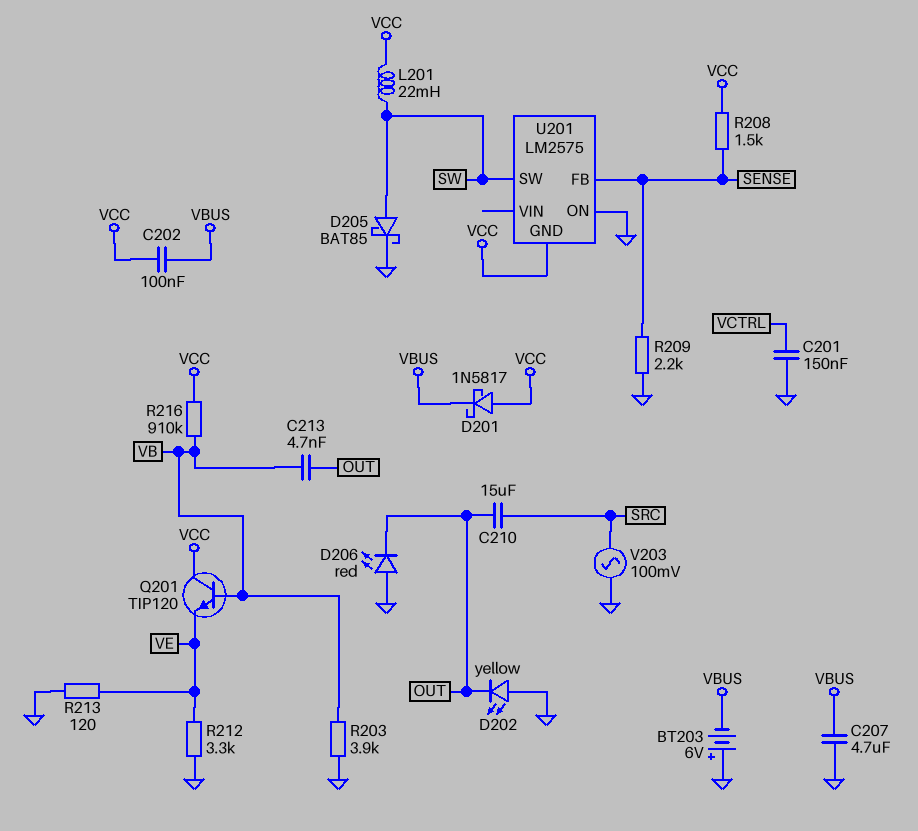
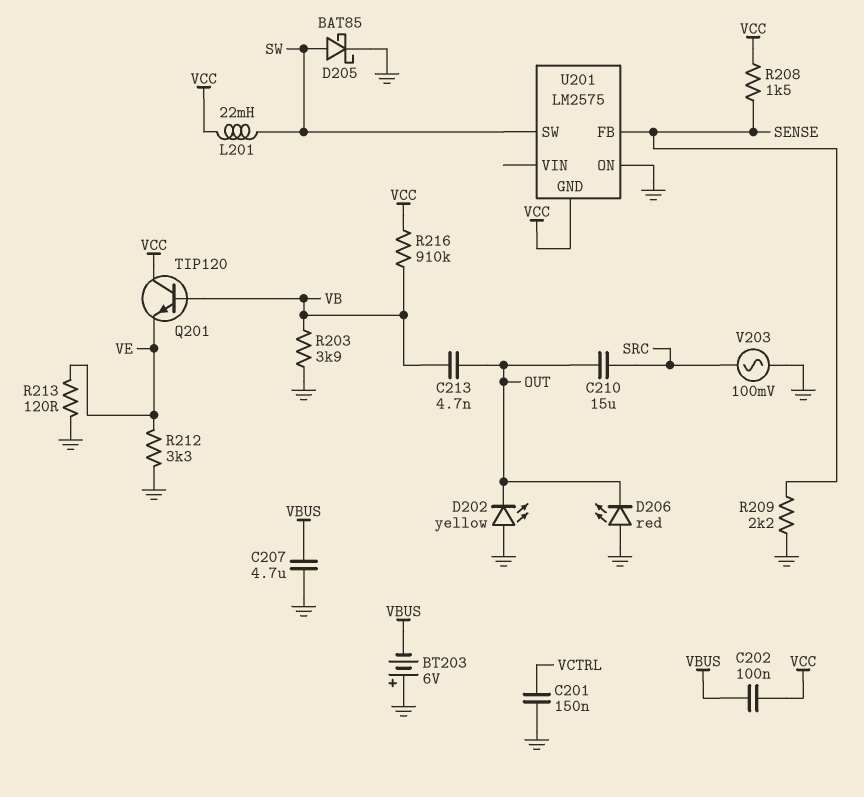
D201: schottky 1N5817 (A VCC, K VBUS) -> none

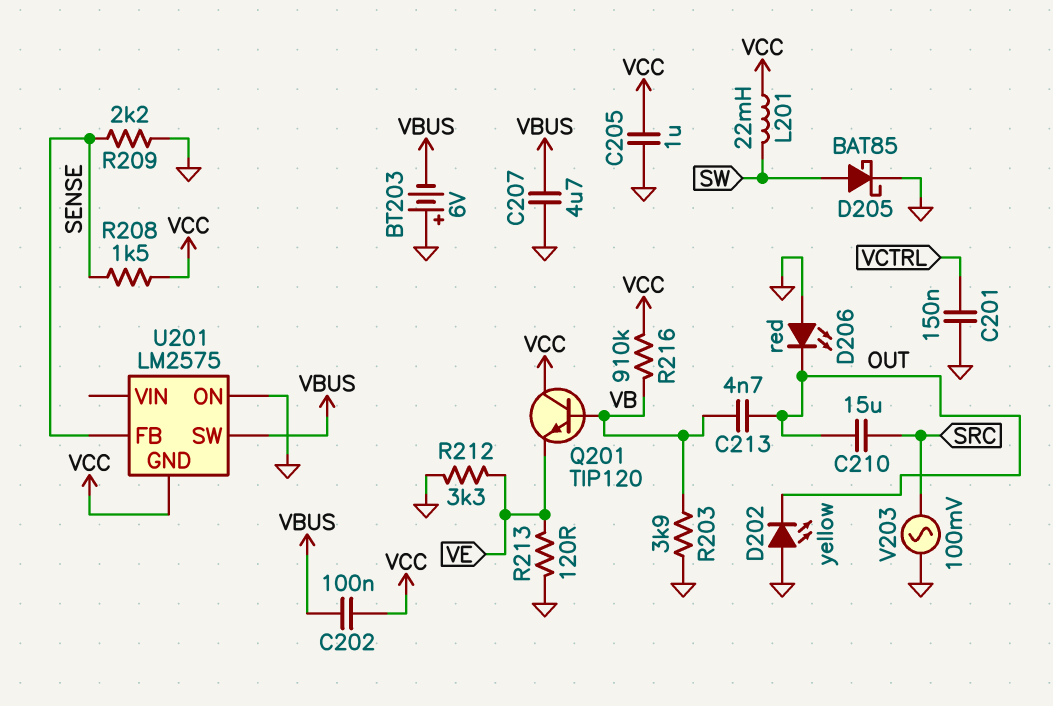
C205: none -> 1uF (GND, VCC)
U201 pin SW: SW -> VBUS

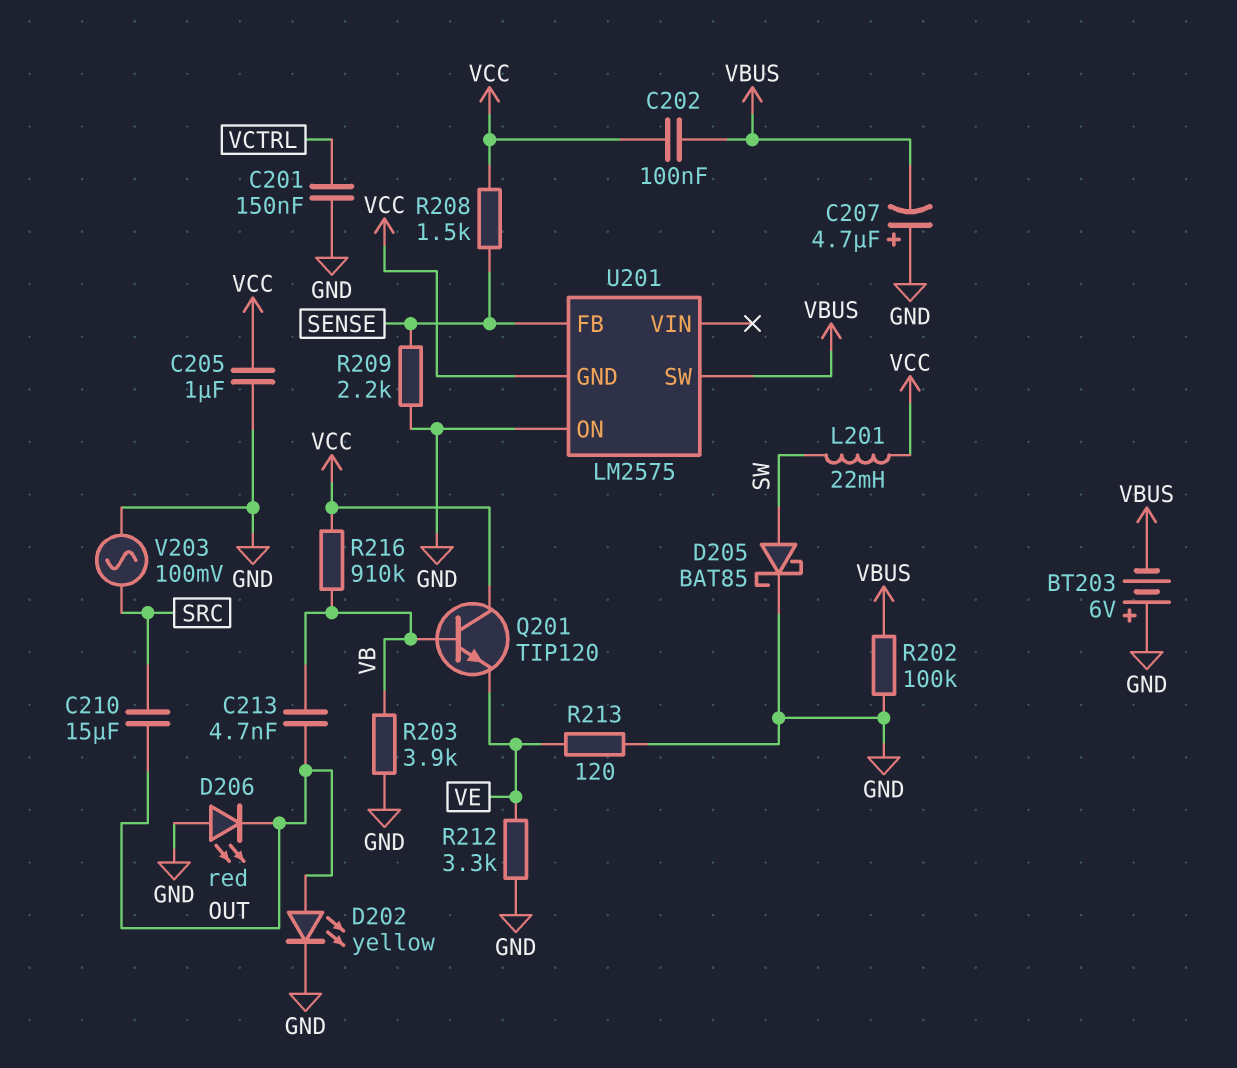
C207: 4.7uF (GND, VBUS) -> 4.7uF (plus GND, minus VBUS)
D202: LED yellow (A GND, K OUT) -> LED yellow (A OUT, K GND)
R202: none -> 100k (GND, VBUS)

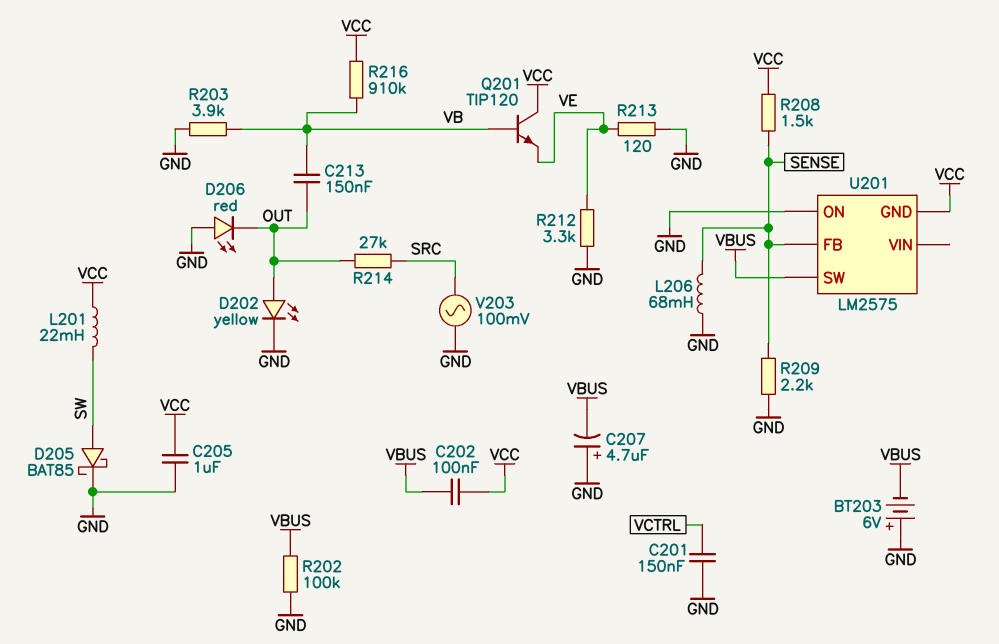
C210: 15uF (OUT, SRC) -> none
C213: 4.7nF (OUT, VB) -> 150nF (OUT, VB)
L206: none -> 68mH (GND, SENSE)
R214: none -> 27k (OUT, SRC)

